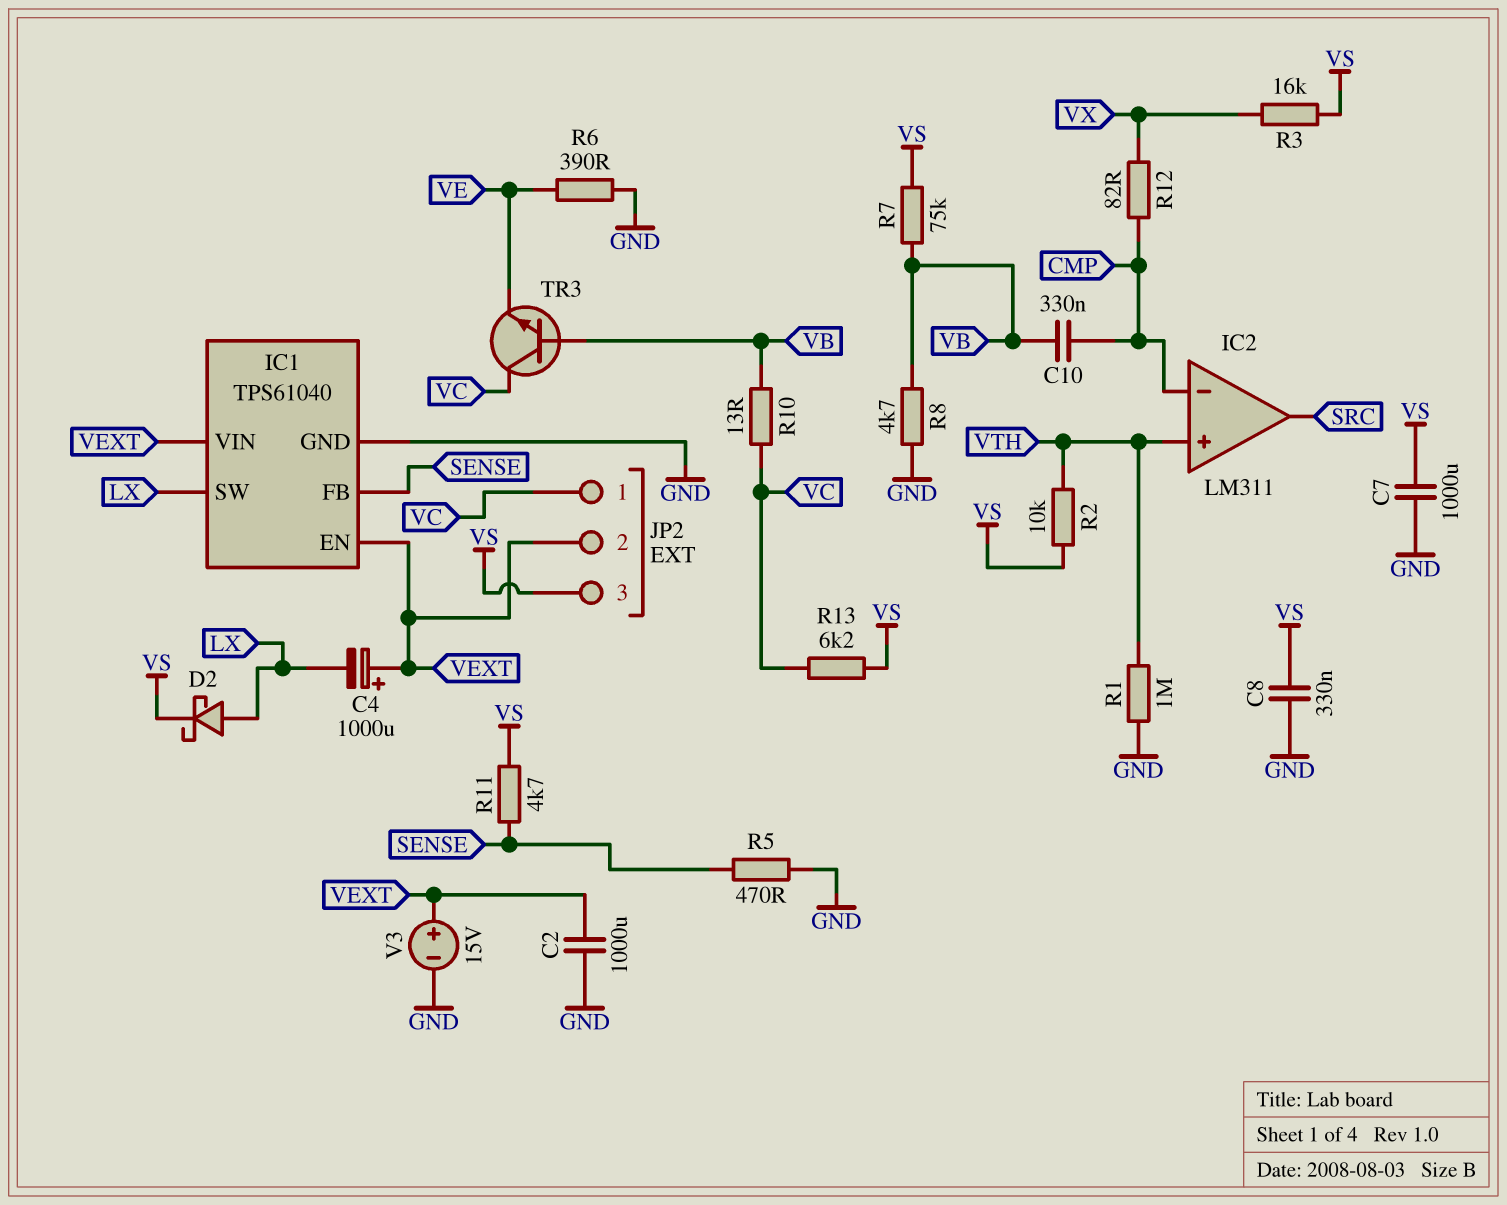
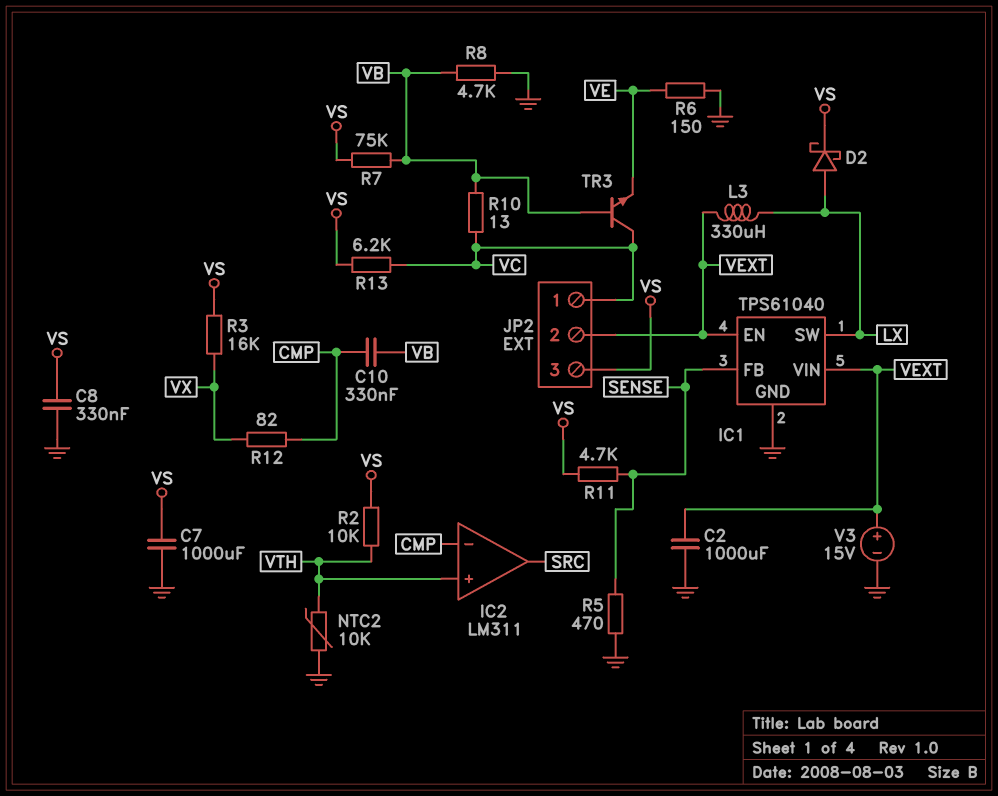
C4: 1000uF (plus VEXT, minus LX) -> none
L3: none -> 330uH (LX, VEXT)
NTC2: none -> 10k (GND, VTH)
R1: 1M (GND, VTH) -> none
R6: 390 (GND, VE) -> 150 (GND, VE)

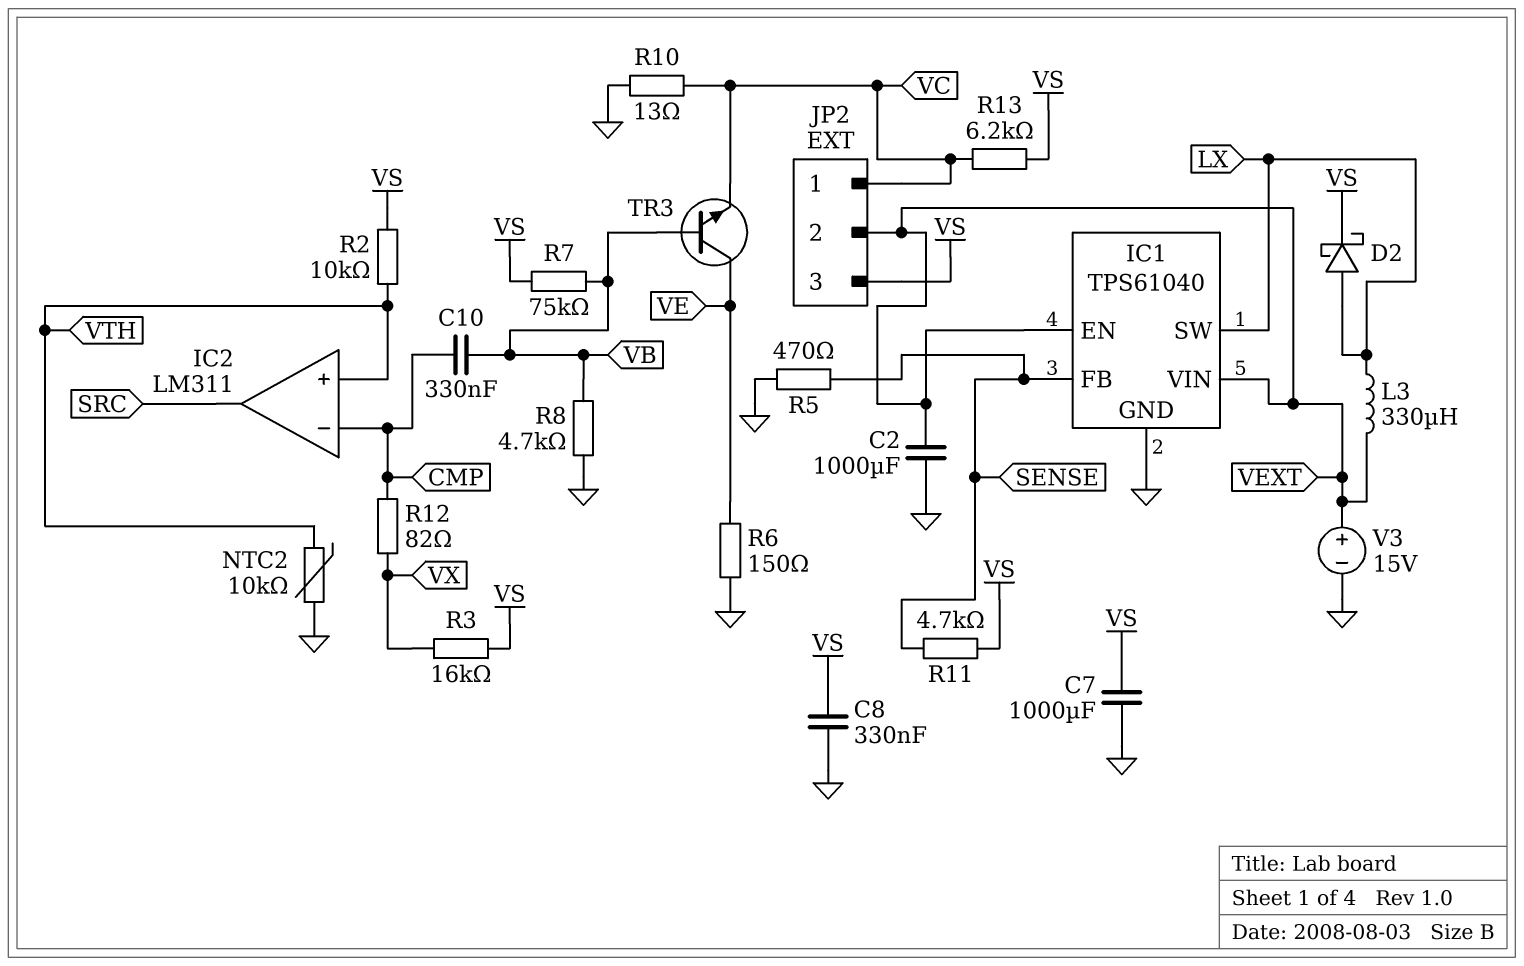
R10: 13 (VB, VC) -> 13 (GND, VC)
TR3: NPN (B VB, C VC, E VE) -> NPN (B VB, C VE, E VC)

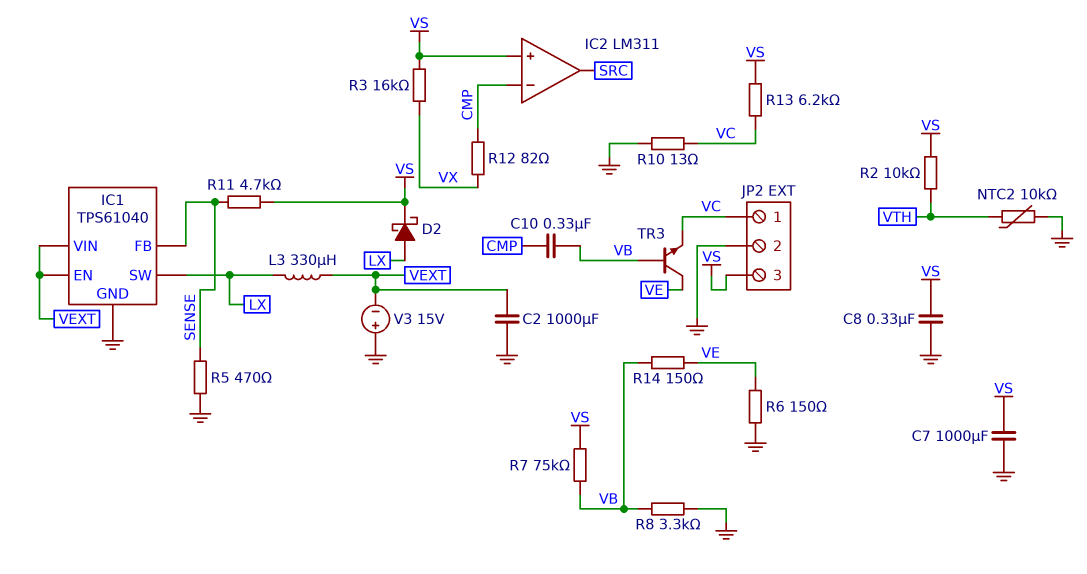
IC2 pin in+: VTH -> VS
JP2 pin 2: VEXT -> GND
R8: 4.7k (GND, VB) -> 3.3k (GND, VB)
R14: none -> 150 (VB, VE)
V3: 15V (plus VEXT, minus GND) -> 15V (plus GND, minus VEXT)

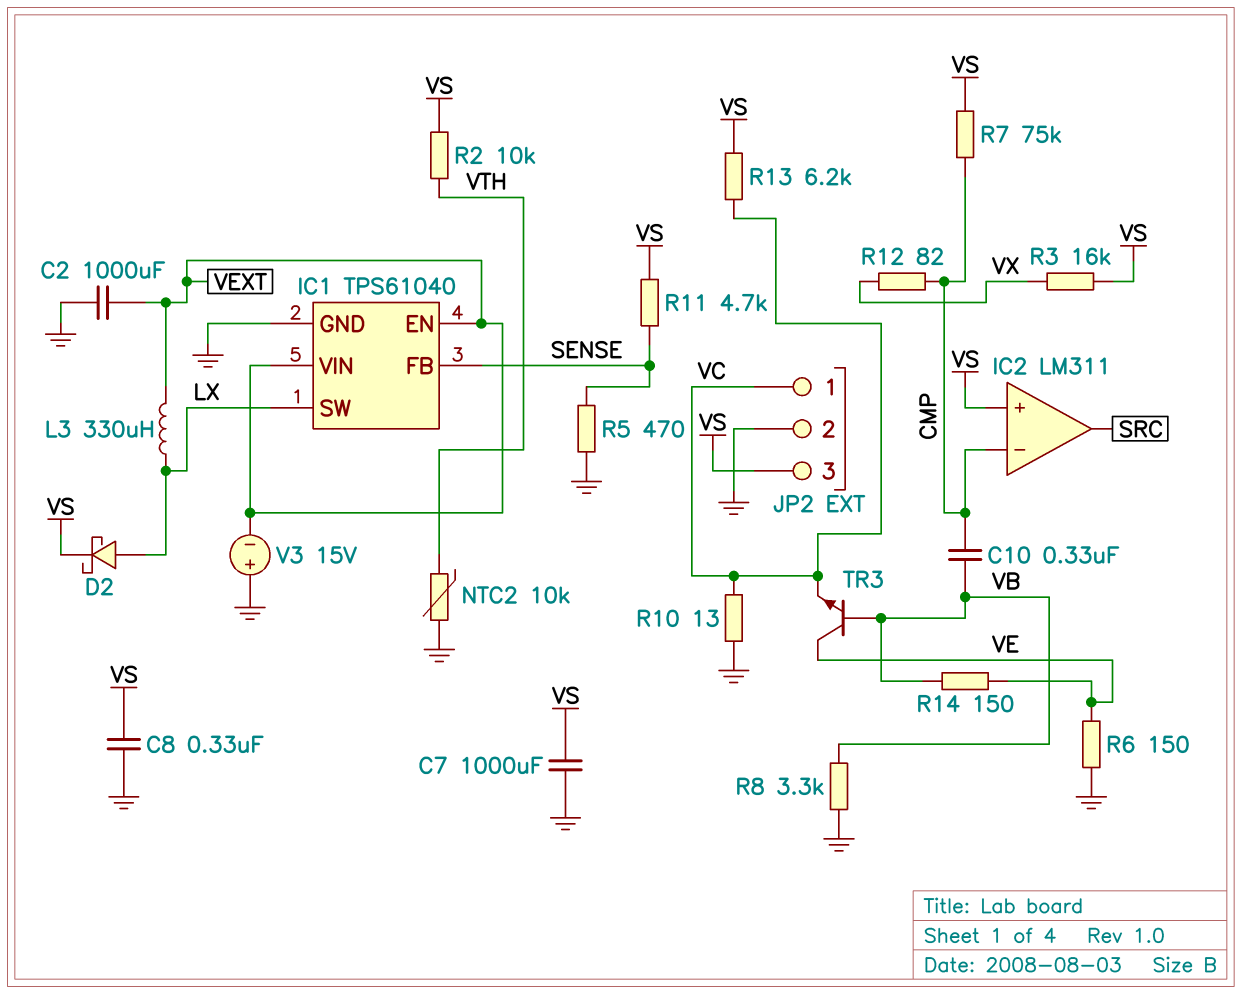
R7: 75k (VB, VS) -> 75k (CMP, VS)

